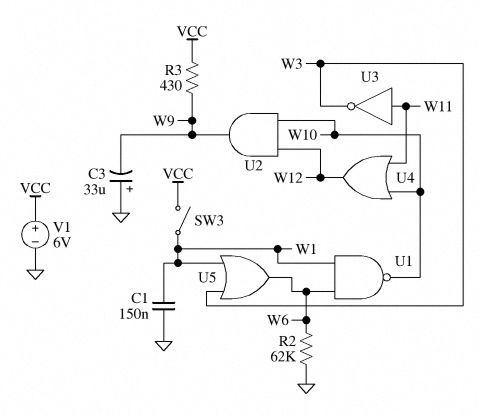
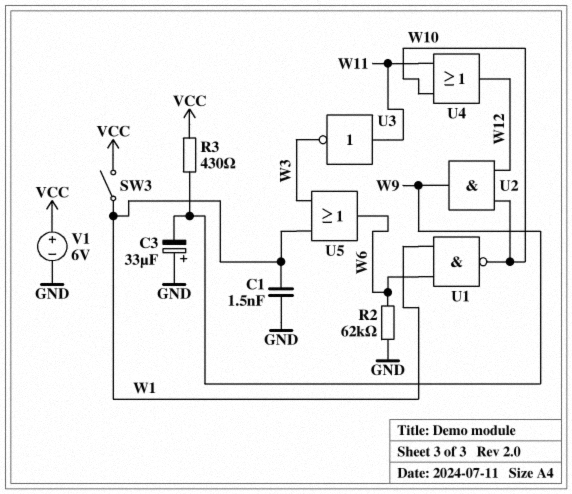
C1: 150nF (GND, W1) -> 1.5nF (GND, W1)

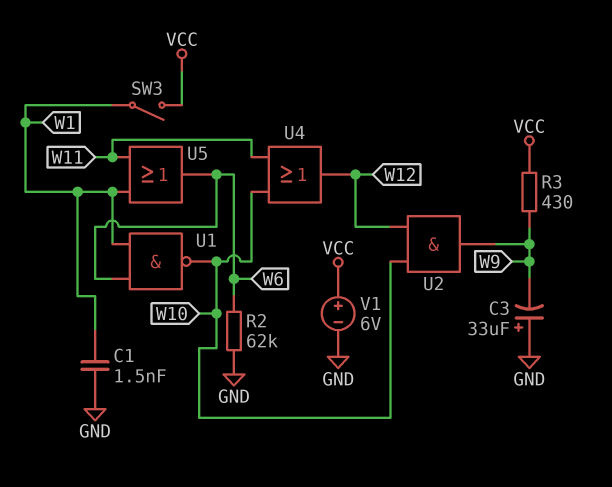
U3: NOT (in W11, out W3) -> none
U5: OR (in W1, in W3, out W6) -> OR (in W1, in W11, out W6)

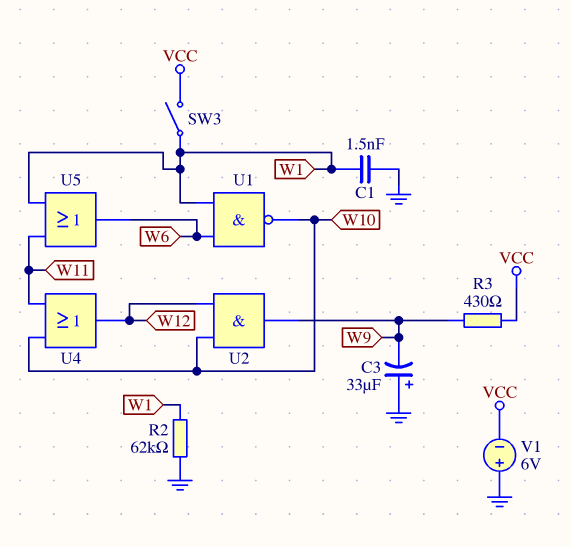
R2: 62k (GND, W6) -> 62k (GND, W1)
V1: 6V (plus VCC, minus GND) -> 6V (plus GND, minus VCC)

